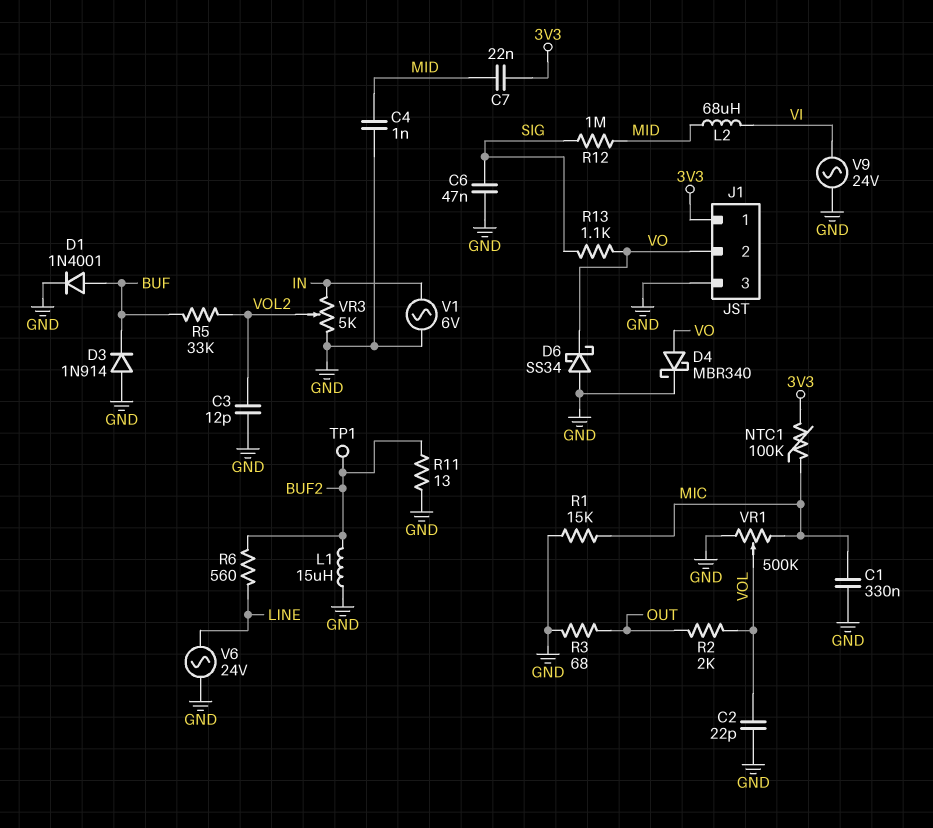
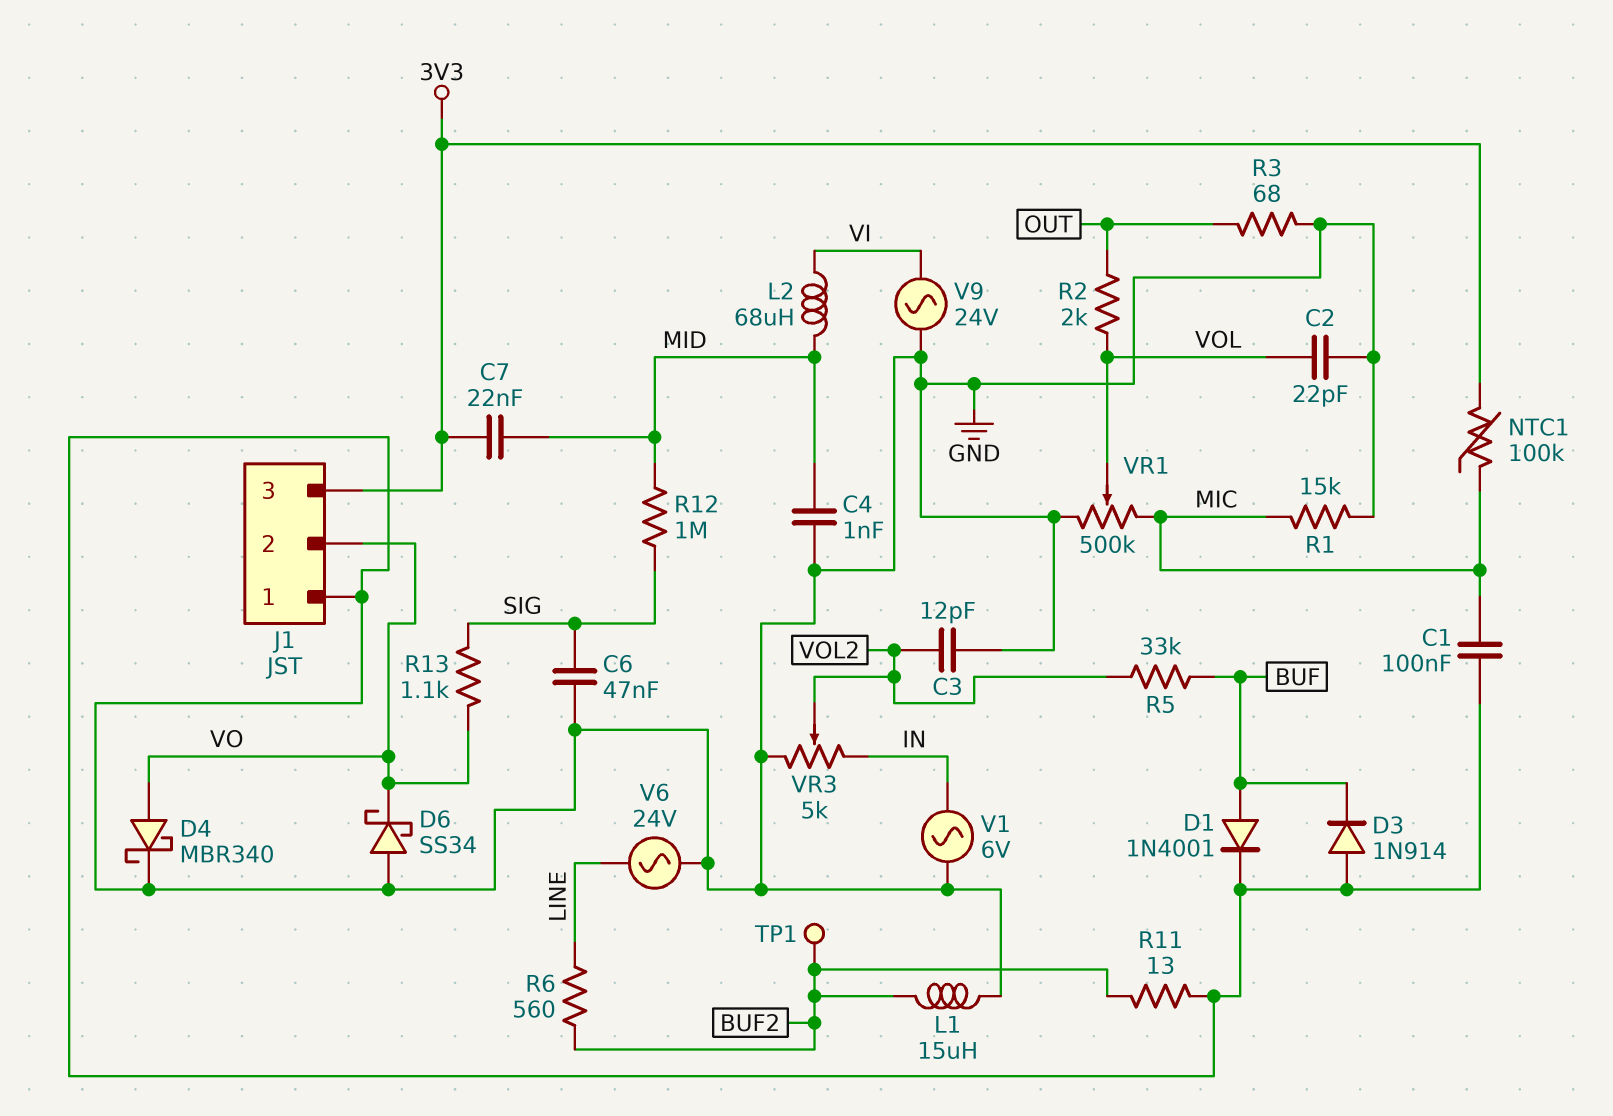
C1: 330nF (GND, MIC) -> 100nF (GND, MIC)
J1 pin 1: 3V3 -> GND
J1 pin 3: GND -> 3V3

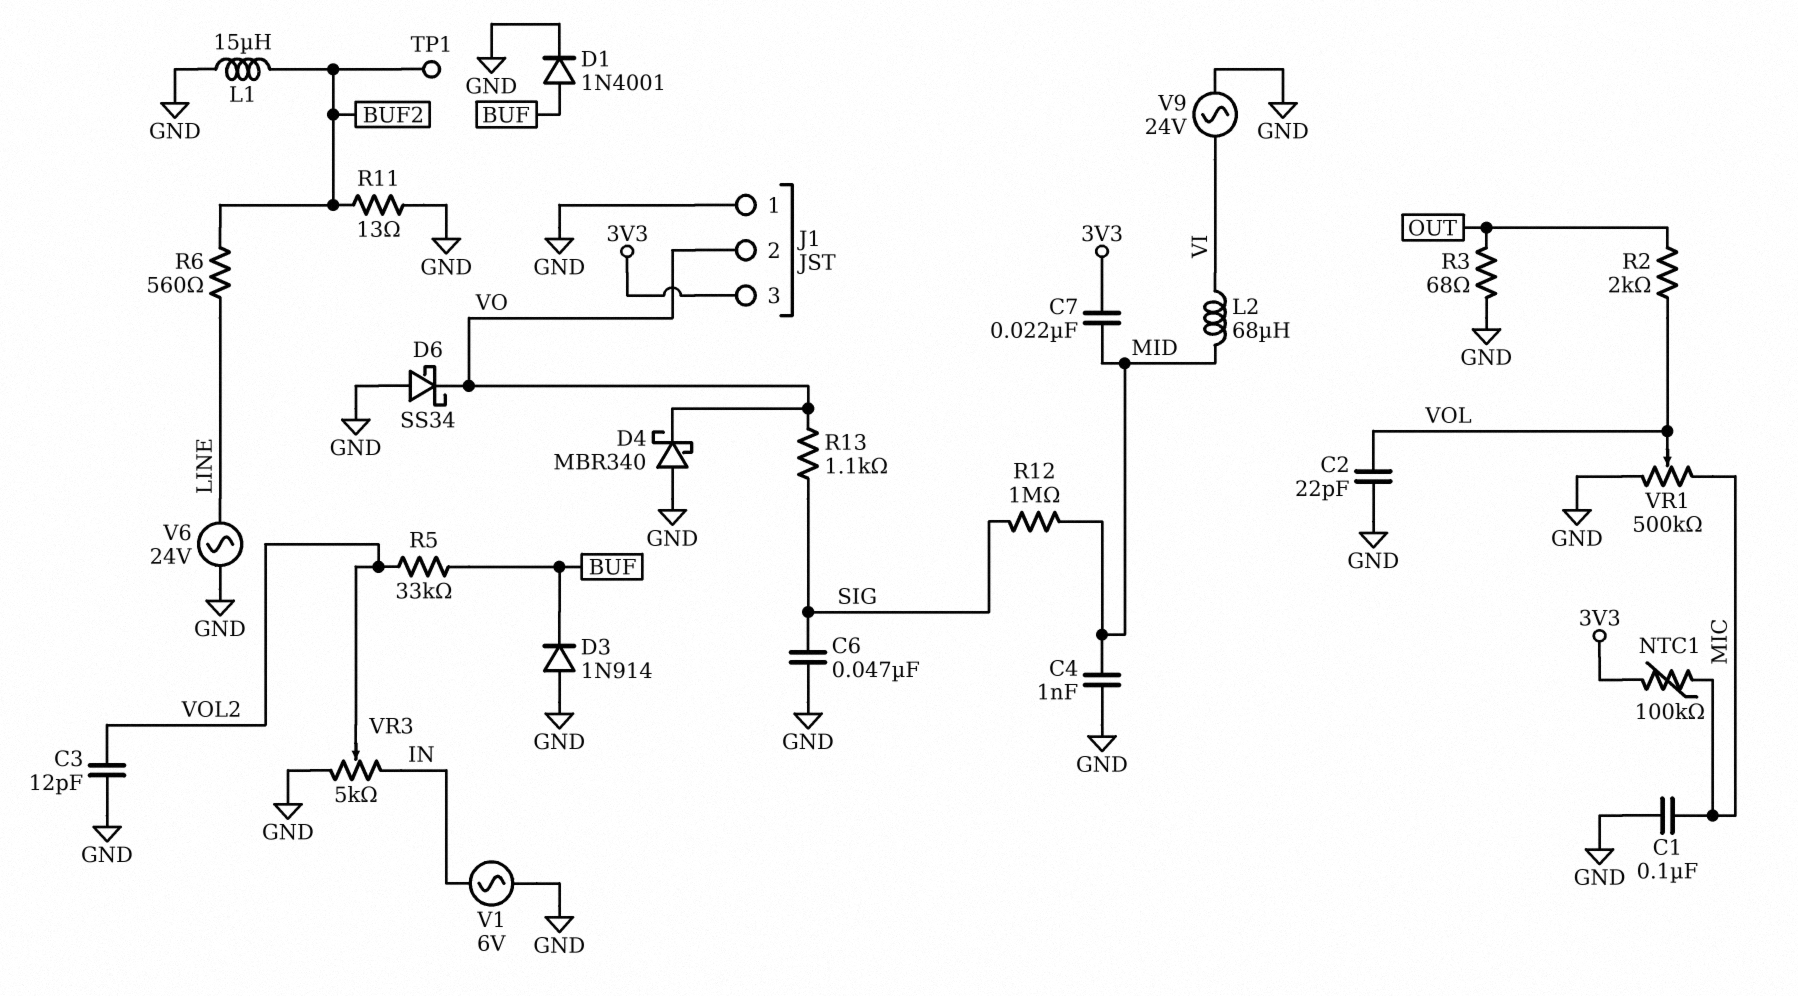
D4: schottky MBR340 (A VO, K GND) -> schottky MBR340 (A GND, K VO)
R1: 15k (GND, MIC) -> none

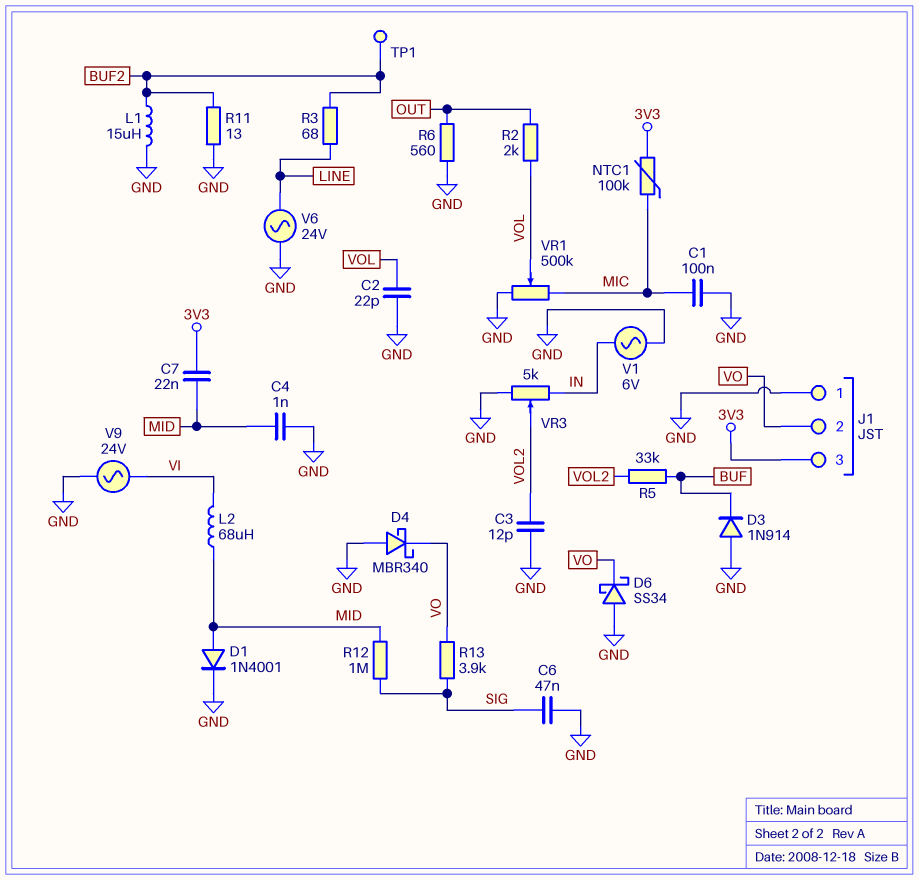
D1: diode 1N4001 (A BUF, K GND) -> diode 1N4001 (A MID, K GND)
R3: 68 (GND, OUT) -> 68 (BUF2, LINE)
R6: 560 (BUF2, LINE) -> 560 (GND, OUT)
R13: 1.1k (SIG, VO) -> 3.9k (SIG, VO)

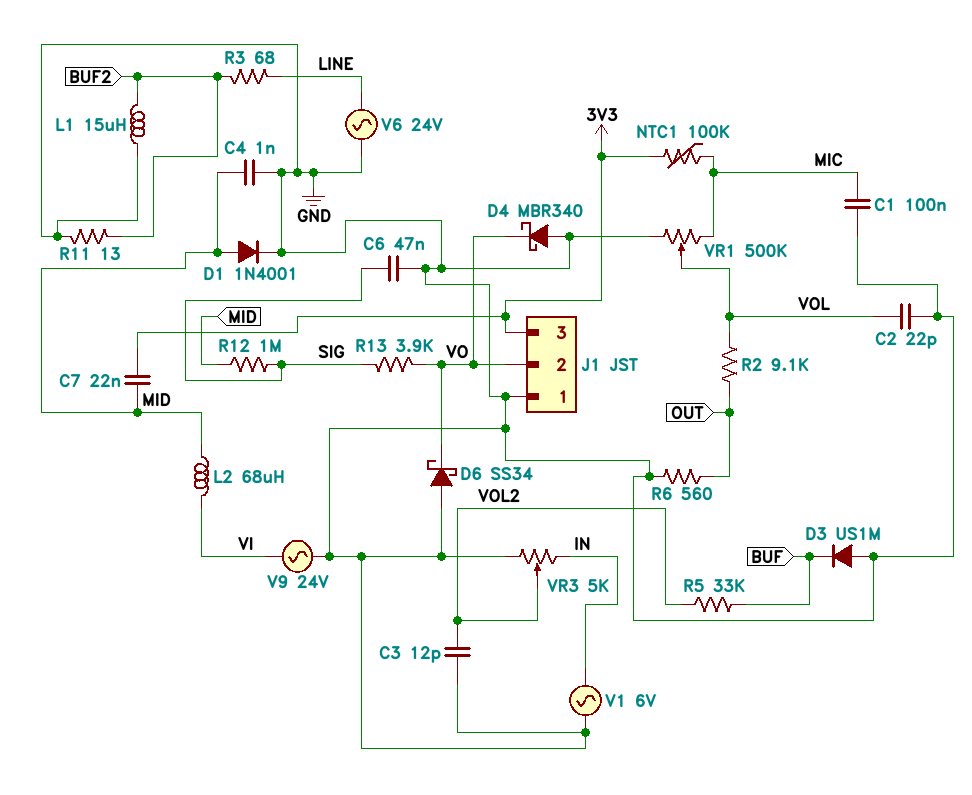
D3: diode 1N914 (A GND, K BUF) -> diode US1M (A GND, K BUF)
R2: 2k (OUT, VOL) -> 9.1k (OUT, VOL)
TP1: test point (BUF2) -> none

